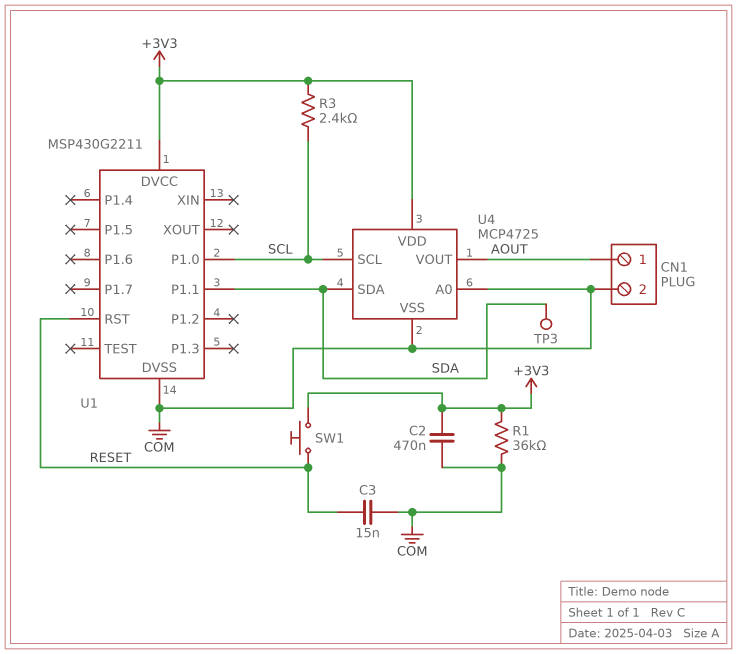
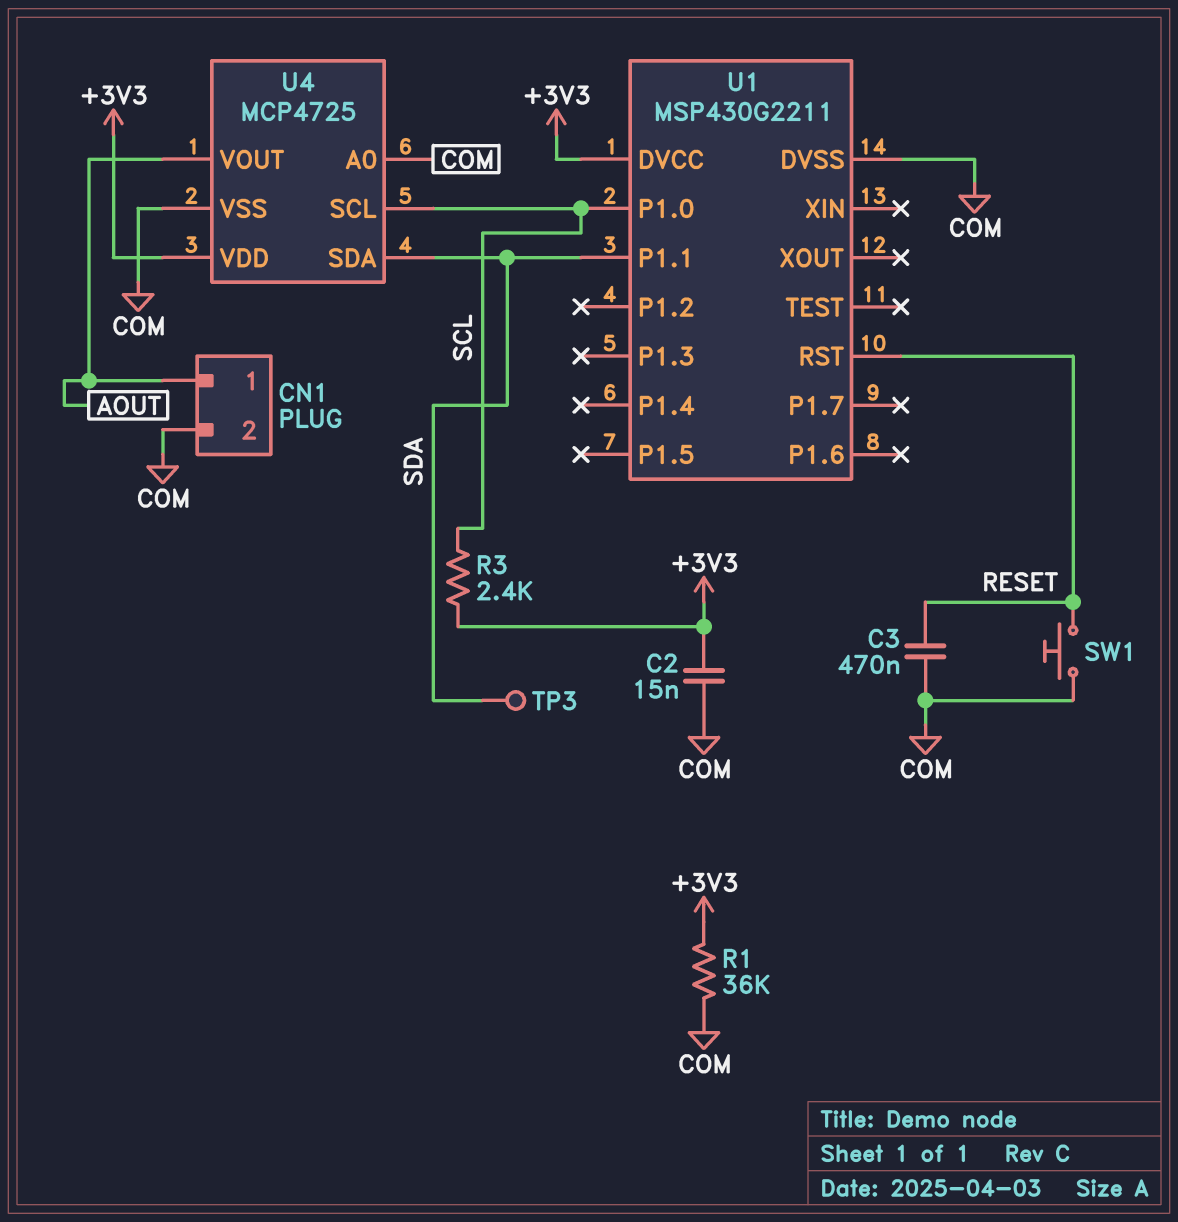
C2: 470nF (+3V3, COM) -> 15nF (+3V3, COM)
C3: 15nF (COM, RESET) -> 470nF (COM, RESET)
SW1: button (+3V3, RESET) -> button (COM, RESET)

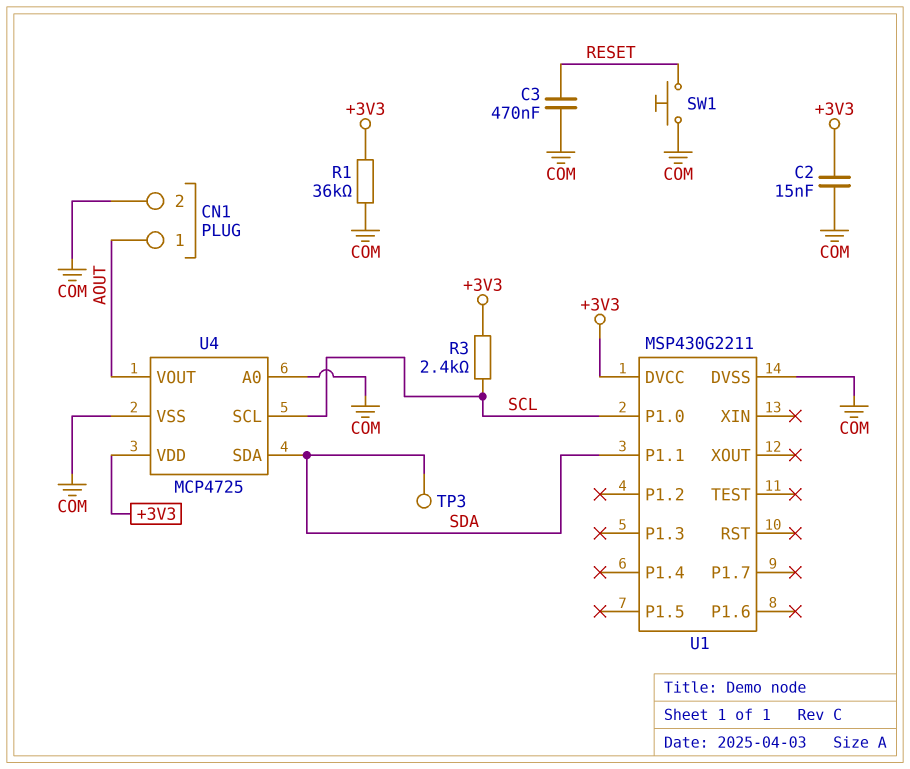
U1 pin RST: RESET -> none

